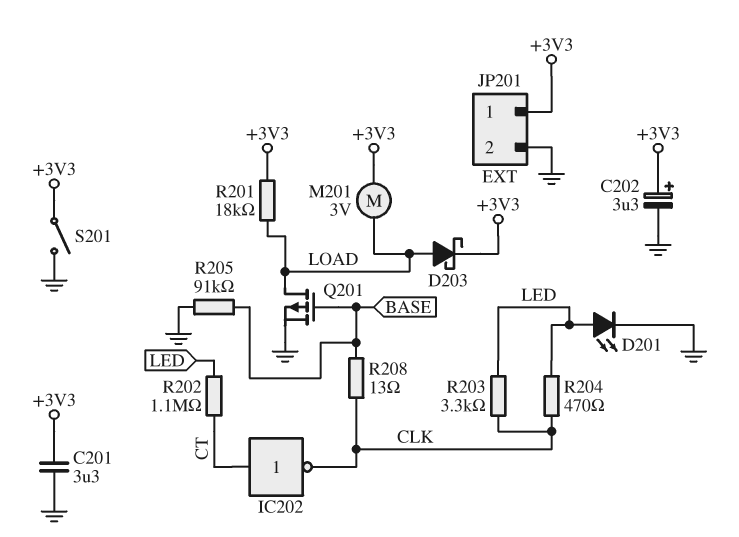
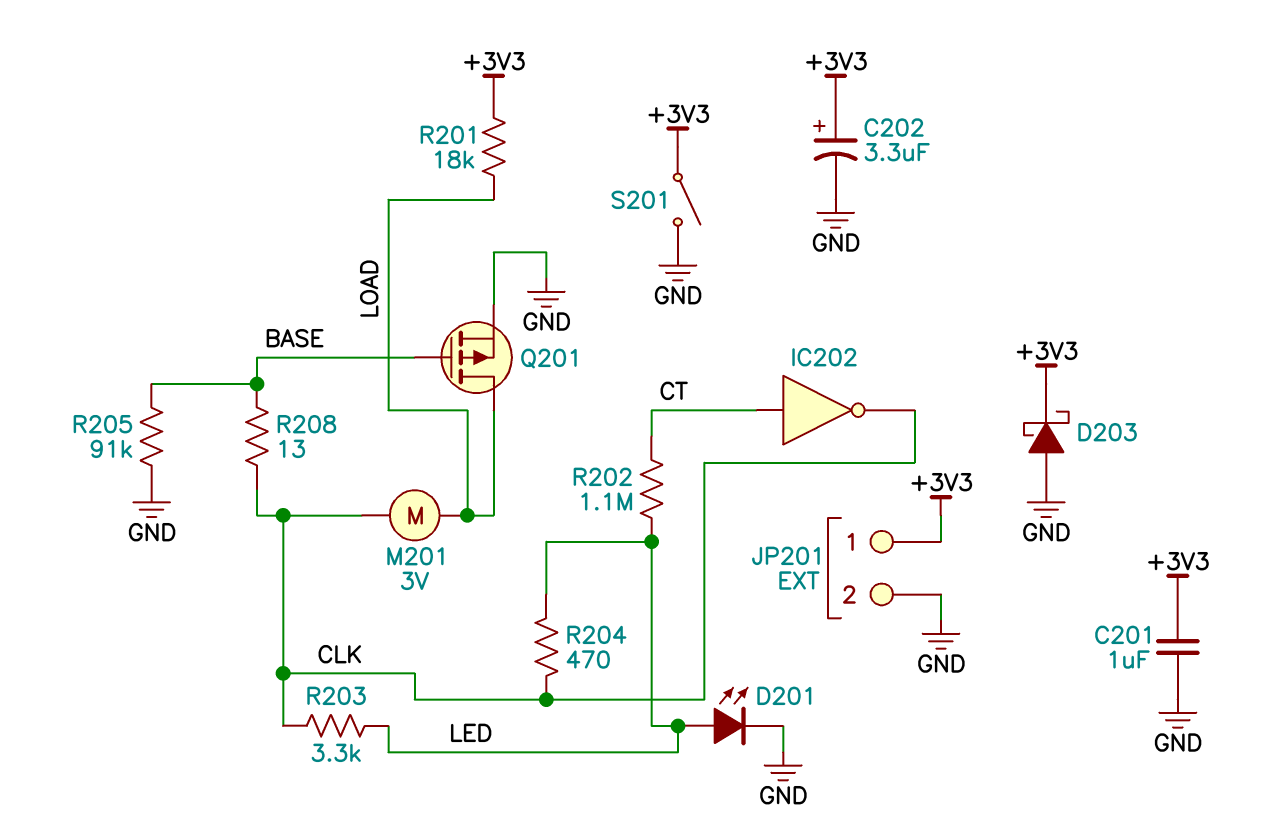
C201: 3.3uF (+3V3, GND) -> 1uF (+3V3, GND)
D203: schottky (A LOAD, K +3V3) -> schottky (A GND, K +3V3)
M201: motor 3V (+3V3, LOAD) -> motor 3V (CLK, LOAD)

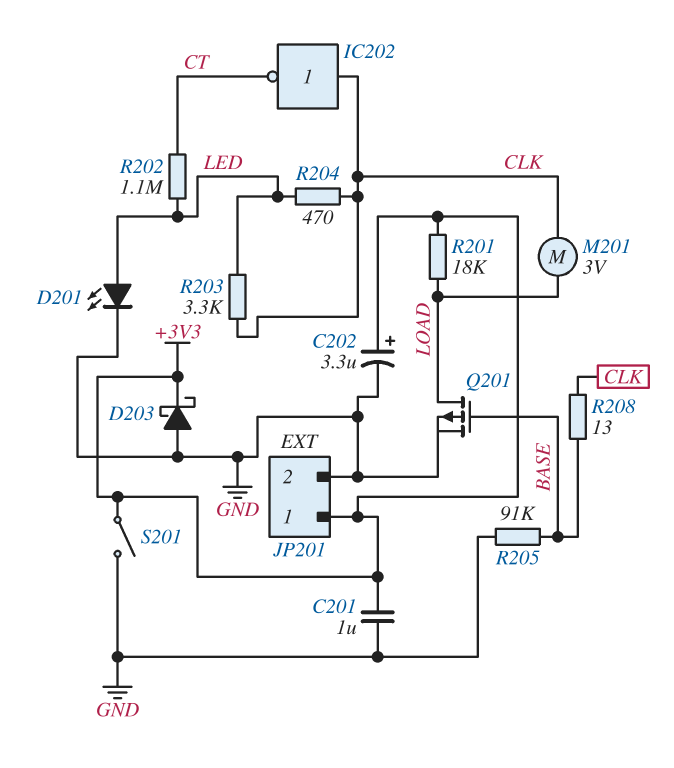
IC202: NOT (in CT, out CLK) -> NOT (in CLK, out CT)

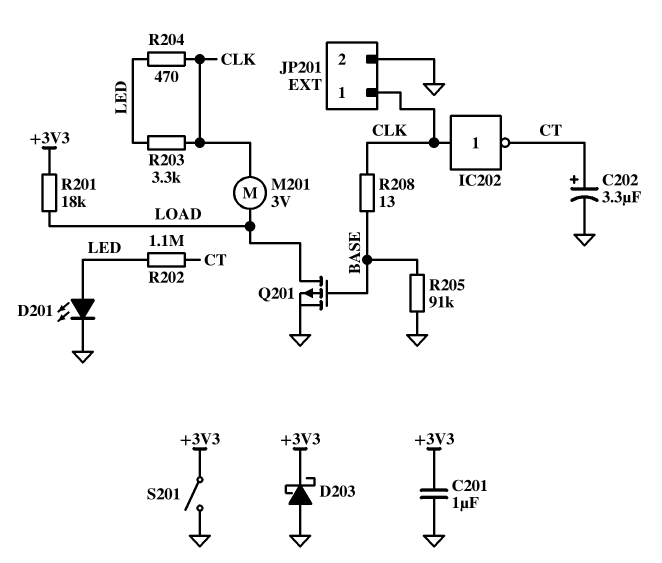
C202: 3.3uF (plus +3V3, minus GND) -> 3.3uF (plus CT, minus GND)
JP201 pin 1: +3V3 -> CLK

